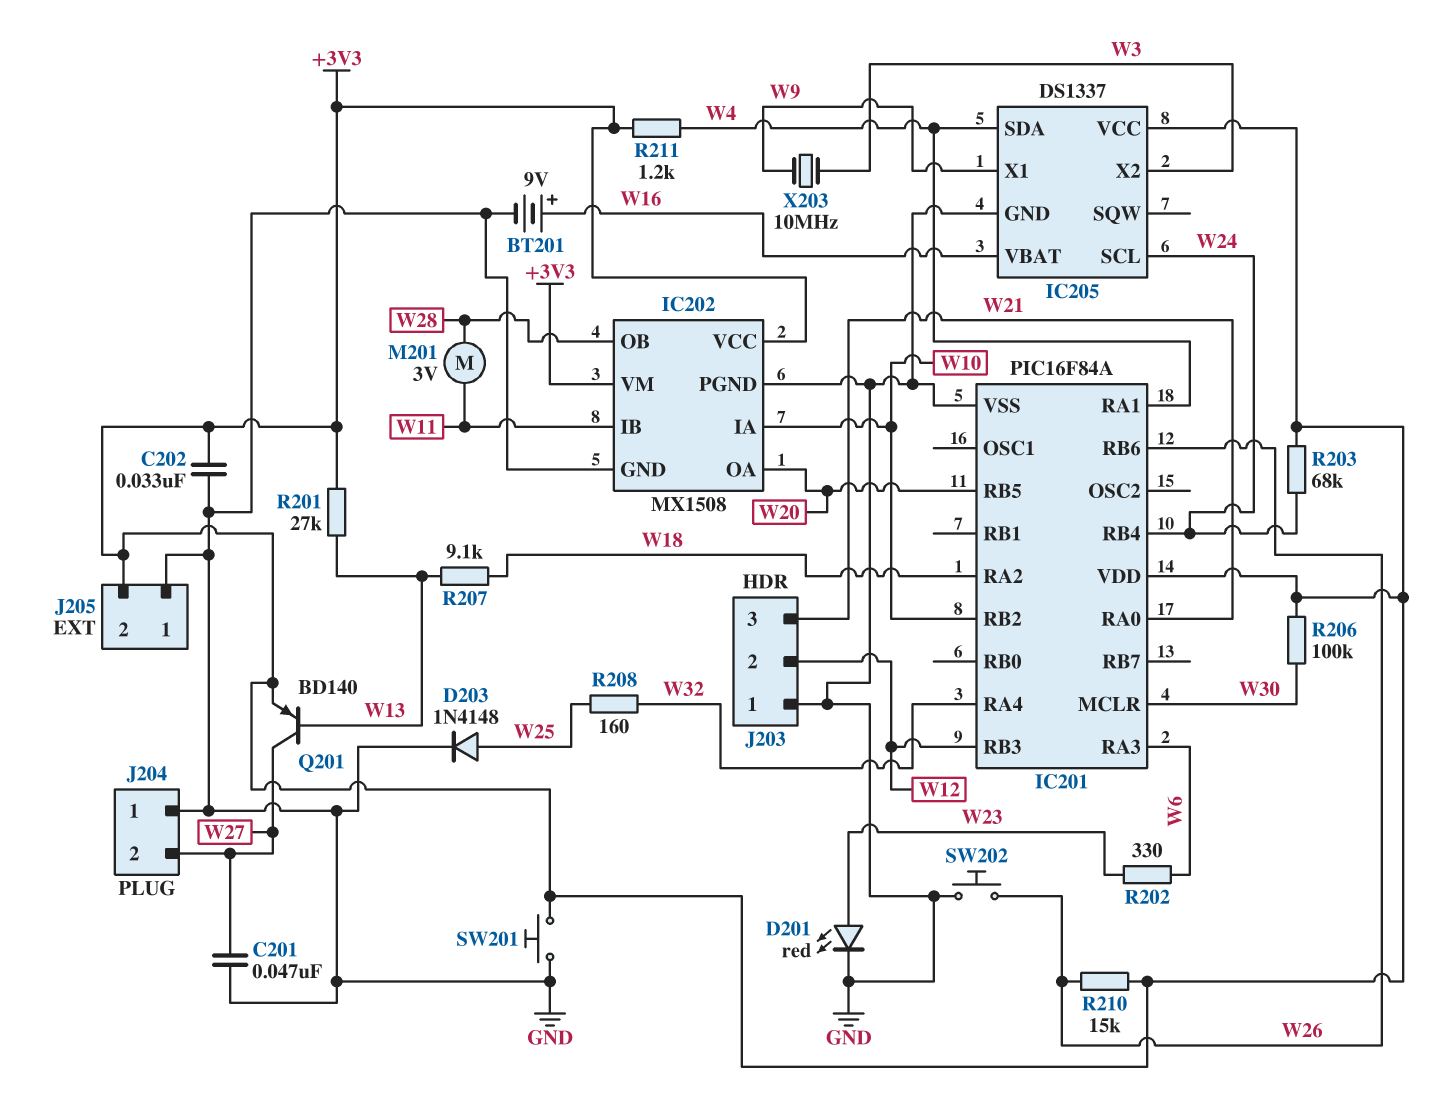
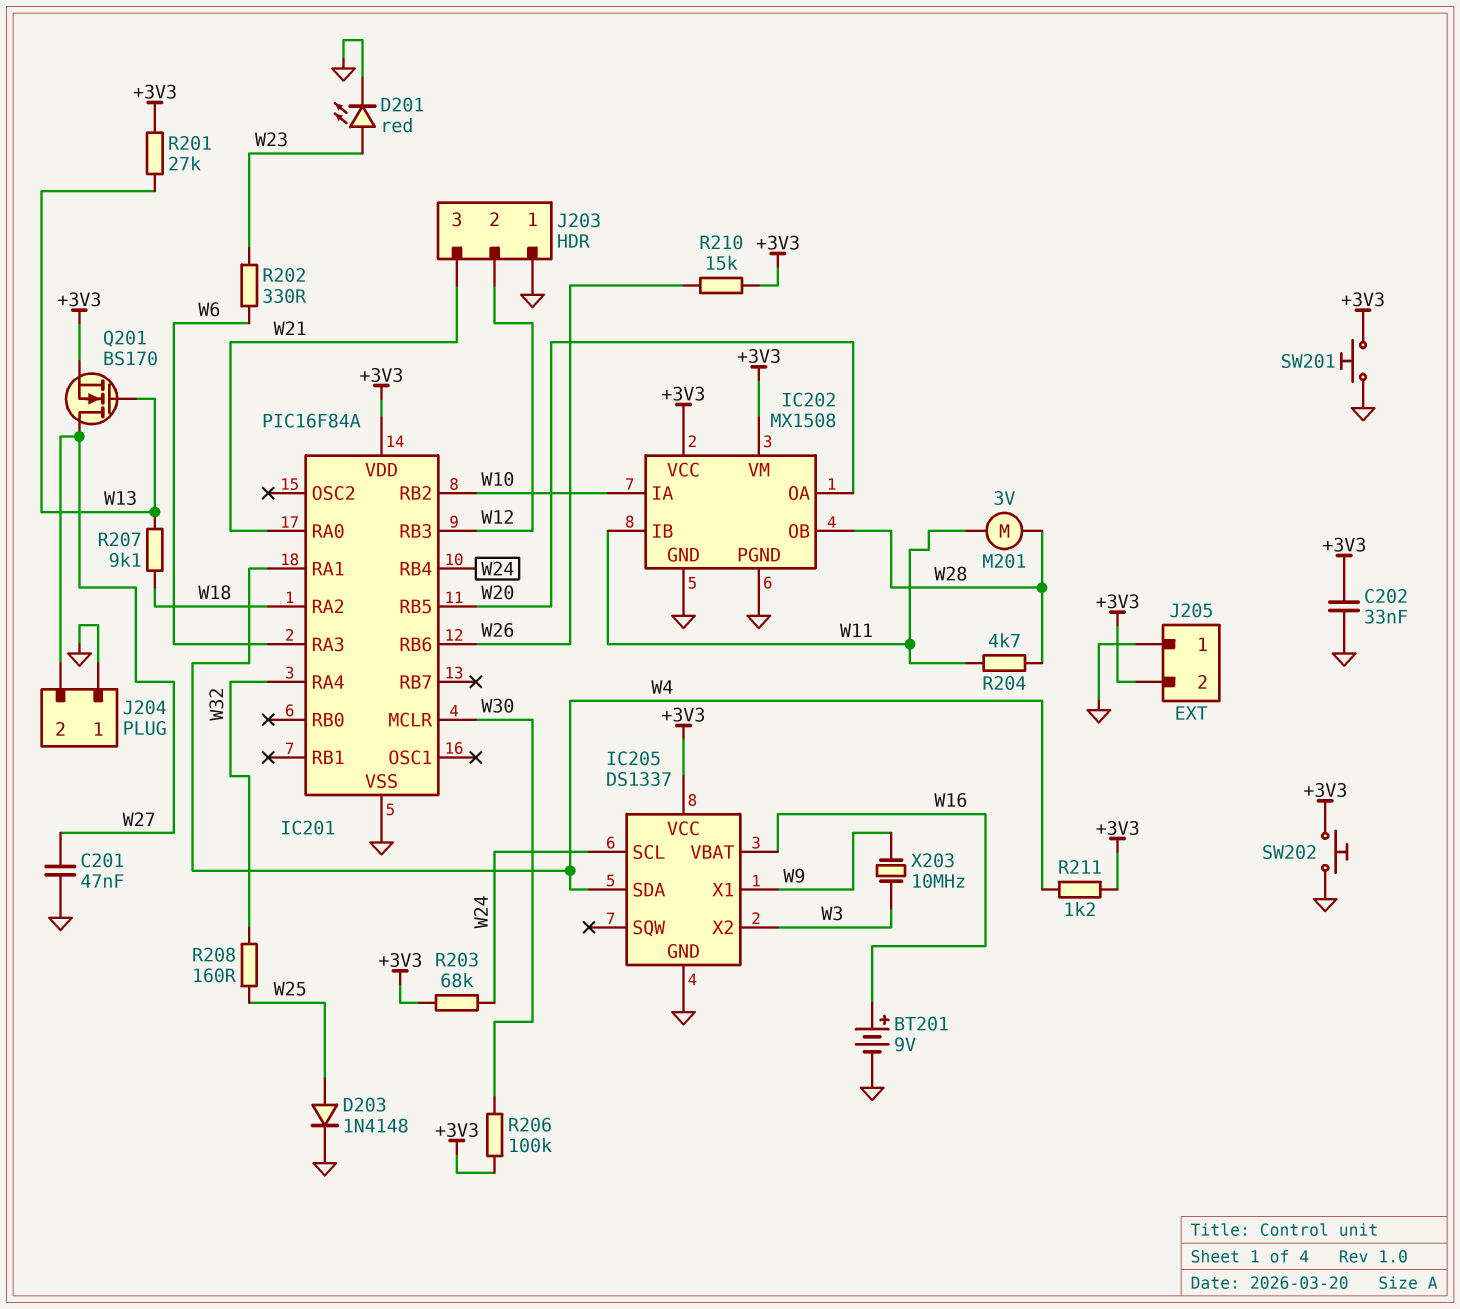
Q201: PNP BD140 (B W13, C W27, E +3V3) -> NMOS BS170 (G W13, D W27, S +3V3)
R204: none -> 4.7k (W11, W28)
SW202: button (GND, W26) -> button (+3V3, GND)

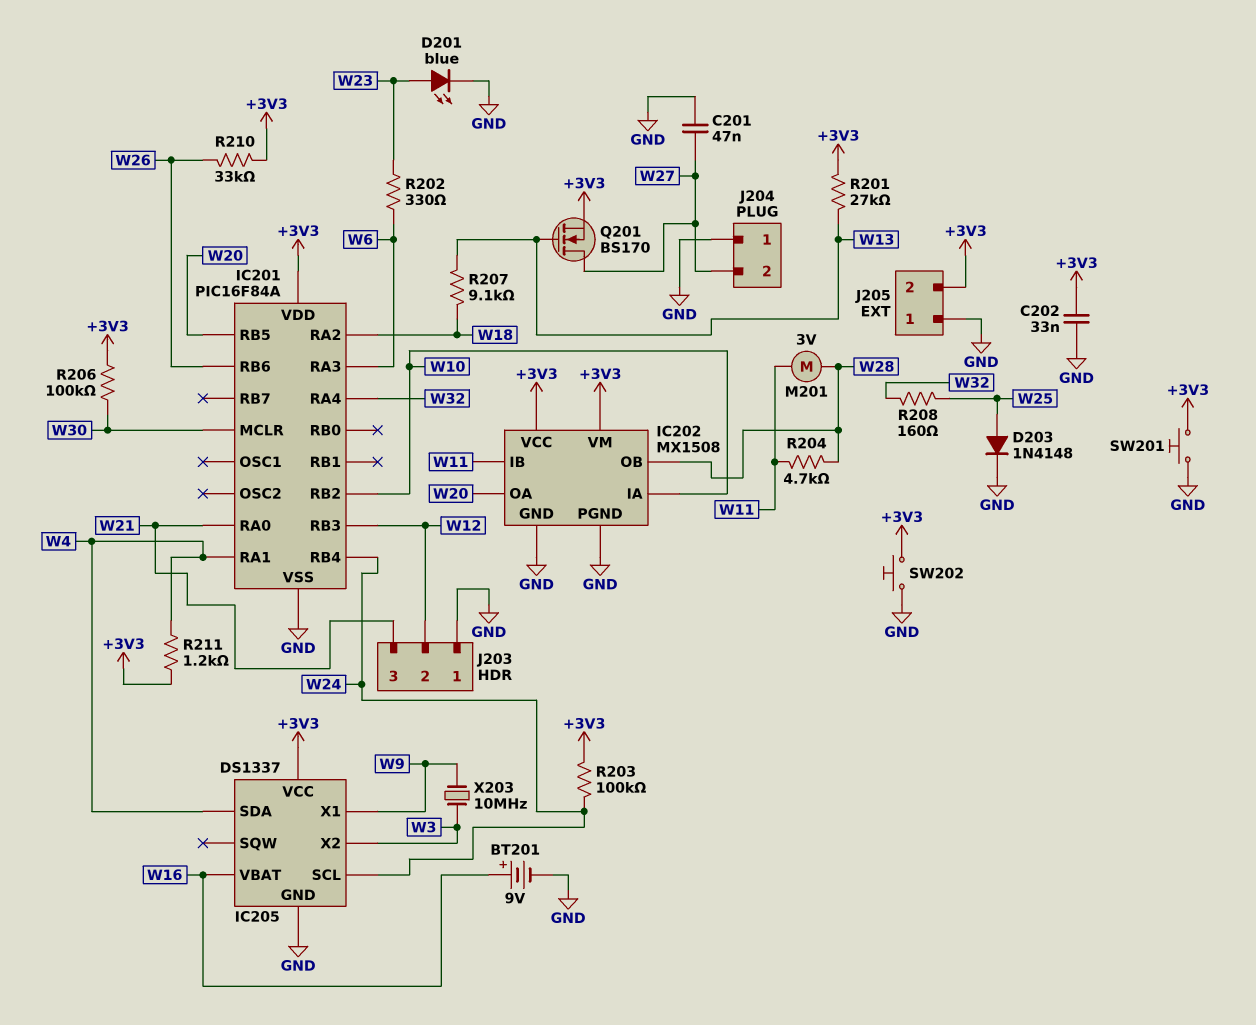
D201: LED red (A W23, K GND) -> LED blue (A W23, K GND)
R203: 68k (+3V3, W24) -> 100k (+3V3, W24)
R210: 15k (+3V3, W26) -> 33k (+3V3, W26)

